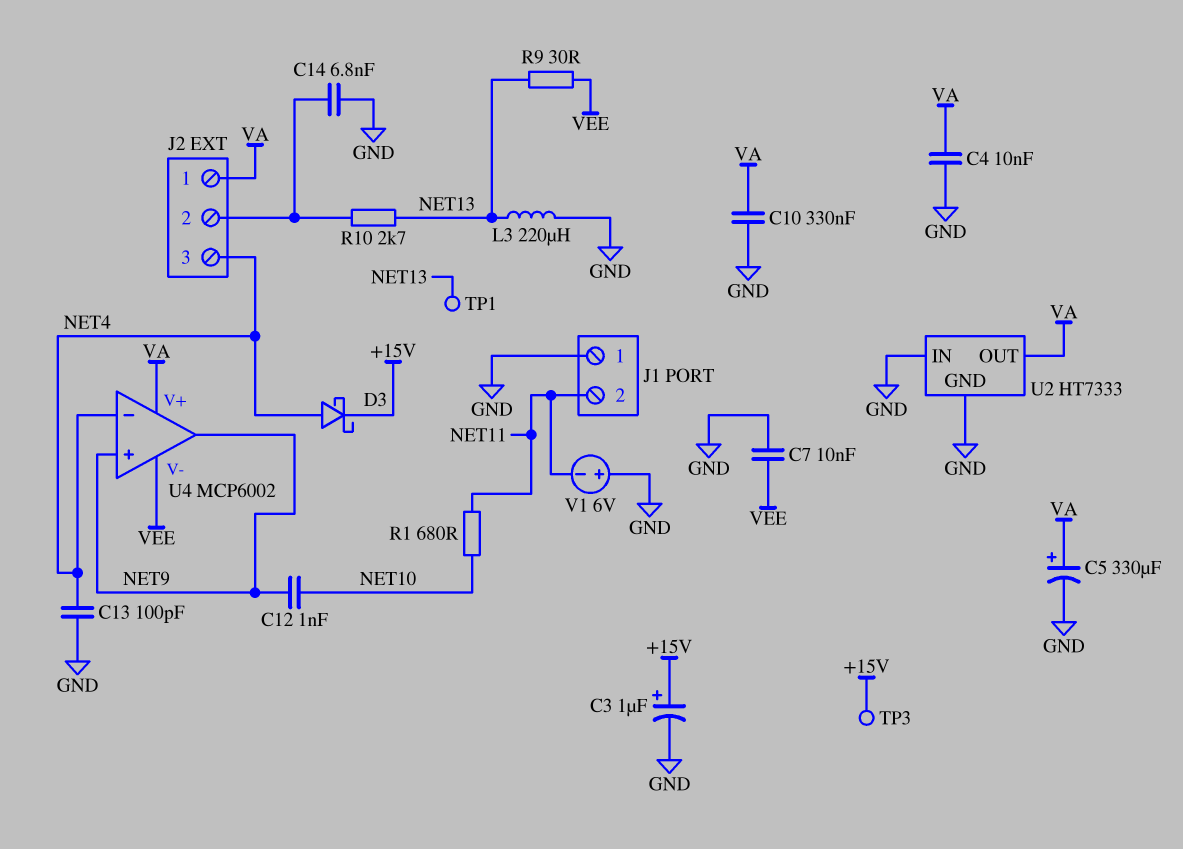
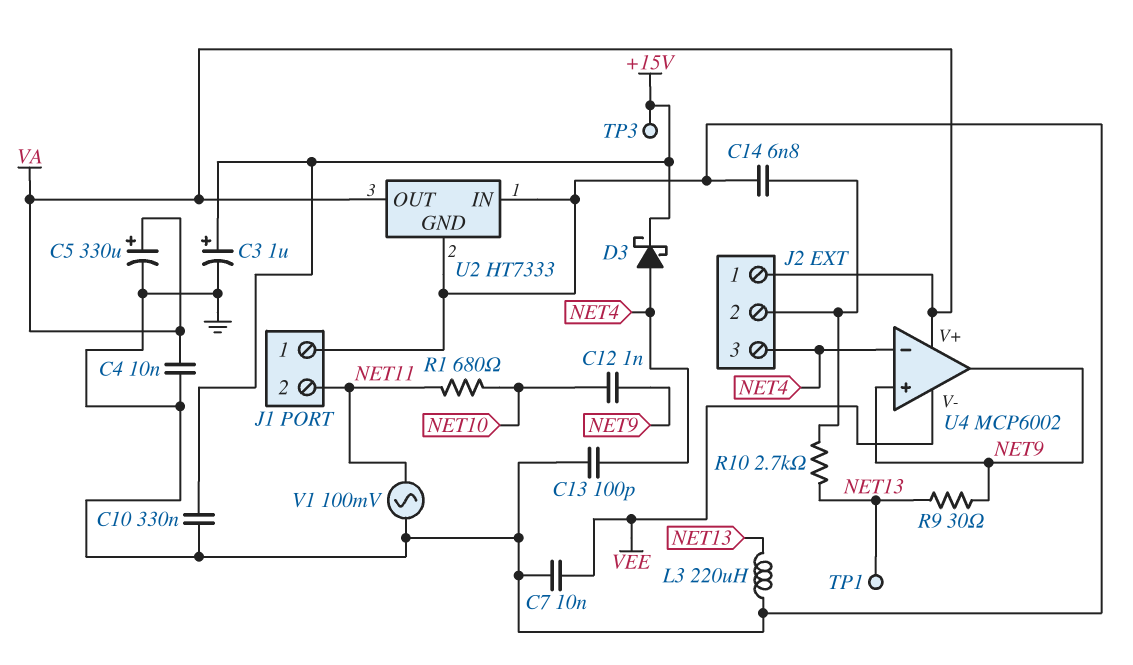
C10: 330nF (GND, VA) -> 330nF (+15V, GND)
R9: 30 (NET13, VEE) -> 30 (NET9, NET13)
V1: 6V (plus GND, minus NET11) -> AC 100mV (GND, NET11)

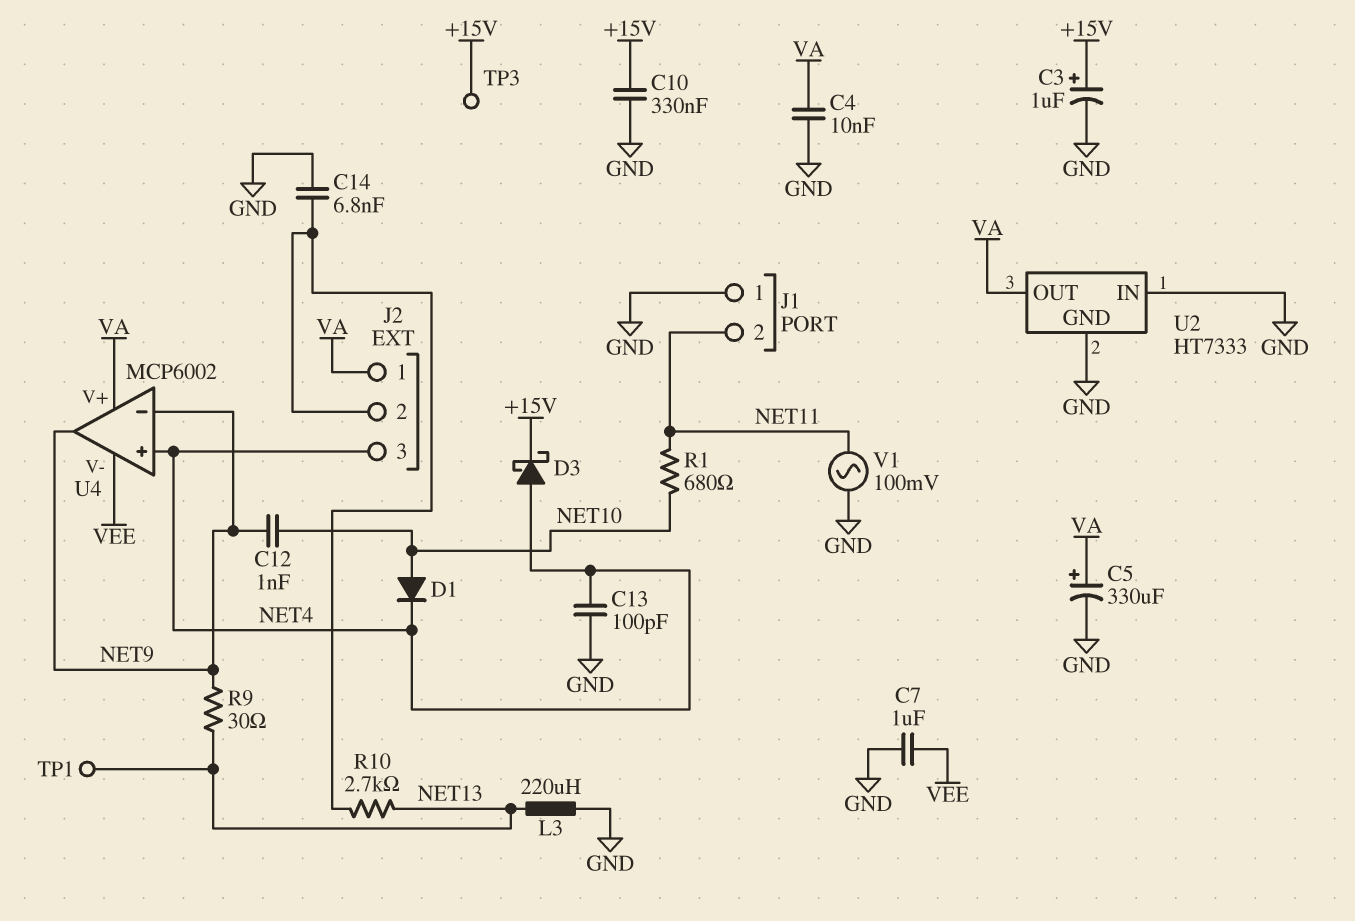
C7: 10nF (GND, VEE) -> 1uF (GND, VEE)
D1: none -> diode (A NET10, K NET4)
U4 pin in+: NET9 -> NET4
U4 pin in-: NET4 -> NET9

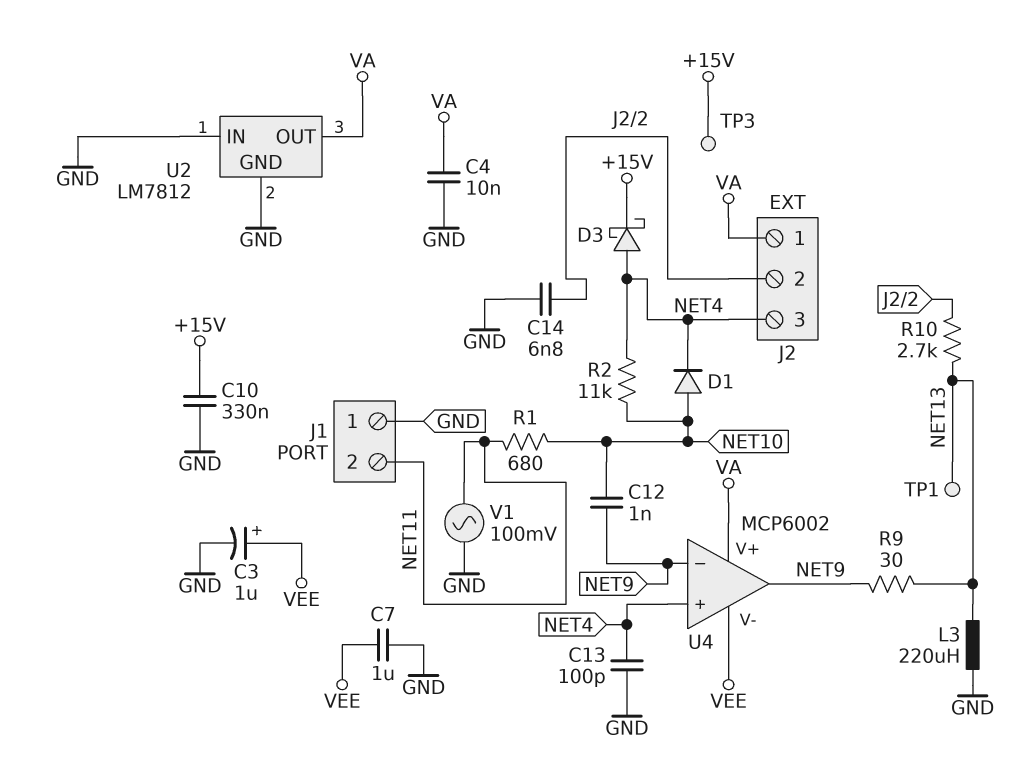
C3: 1uF (plus +15V, minus GND) -> 1uF (plus VEE, minus GND)
C5: 330uF (plus VA, minus GND) -> none
R2: none -> 11k (NET4, NET10)
U2: HT7333 -> LM7812

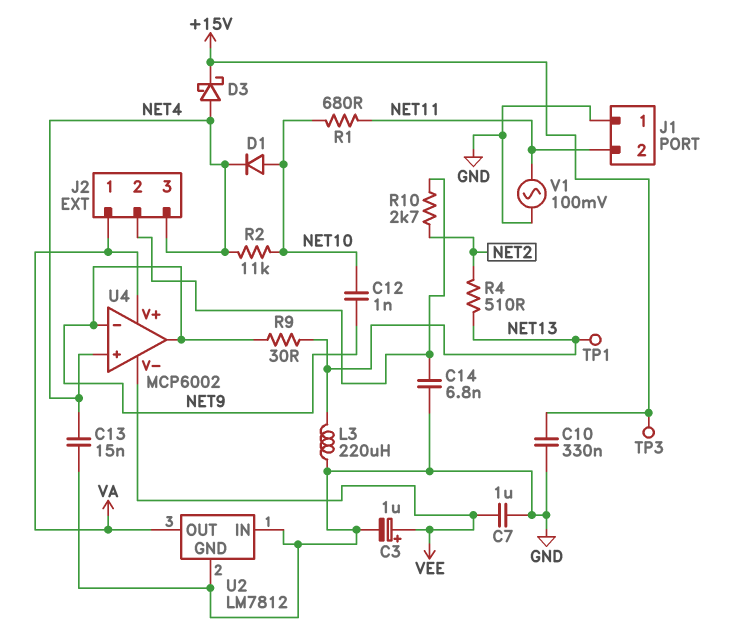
C4: 10nF (GND, VA) -> none
C13: 100pF (GND, NET4) -> 15nF (GND, NET4)
R4: none -> 510 (NET2, NET13)
R10: 2.7k (J2/2, NET13) -> 2.7k (J2/2, NET2)

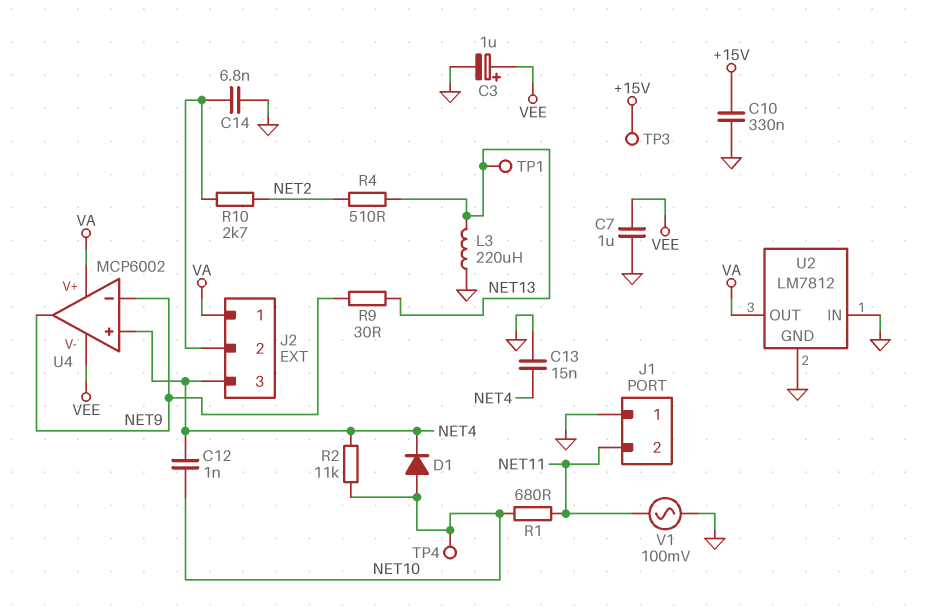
C12: 1nF (NET9, NET10) -> 1nF (NET4, NET10)
D3: schottky (A NET4, K +15V) -> none
TP4: none -> test point (NET10)

